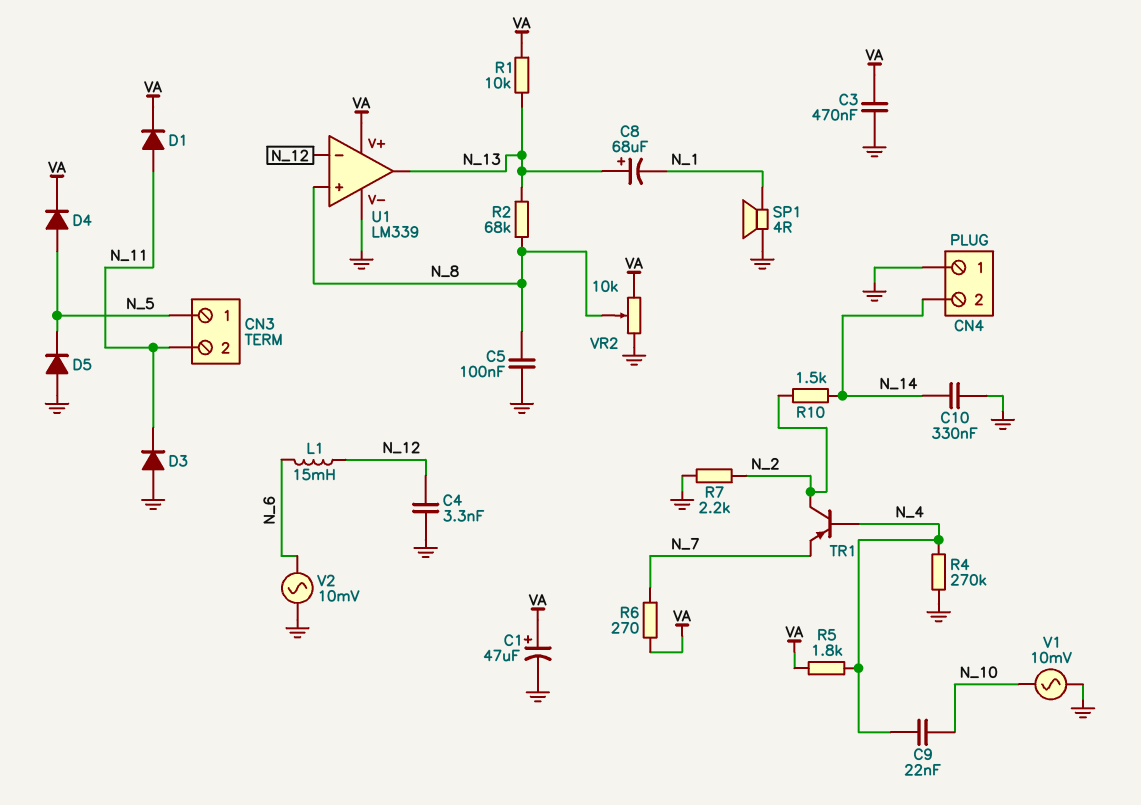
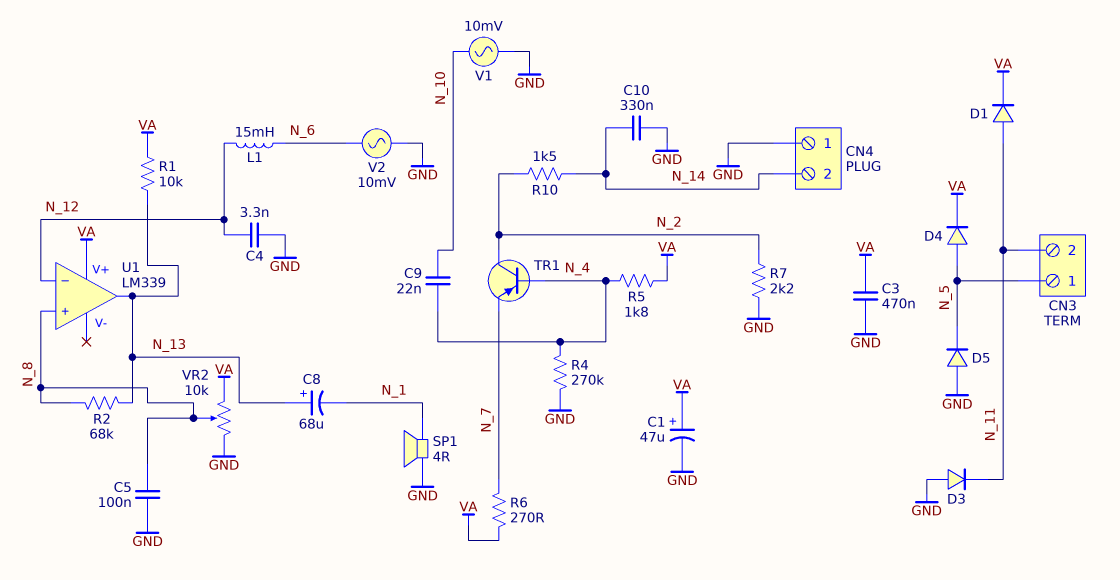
U1 pin V-: GND -> none

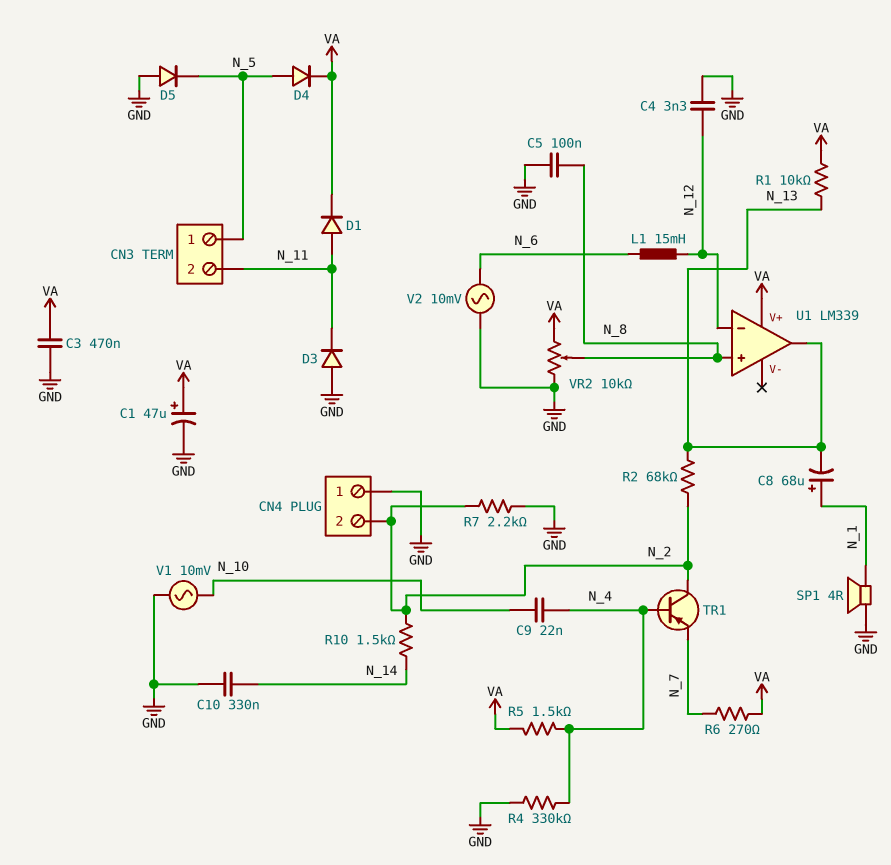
C8: 68uF (plus N_13, minus N_1) -> 68uF (plus N_1, minus N_13)
CN4 pin 2: N_14 -> N_2
R2: 68k (N_8, N_13) -> 68k (N_2, N_13)
R4: 270k (GND, N_4) -> 330k (GND, N_4)
R5: 1.8k (N_4, VA) -> 1.5k (N_4, VA)

